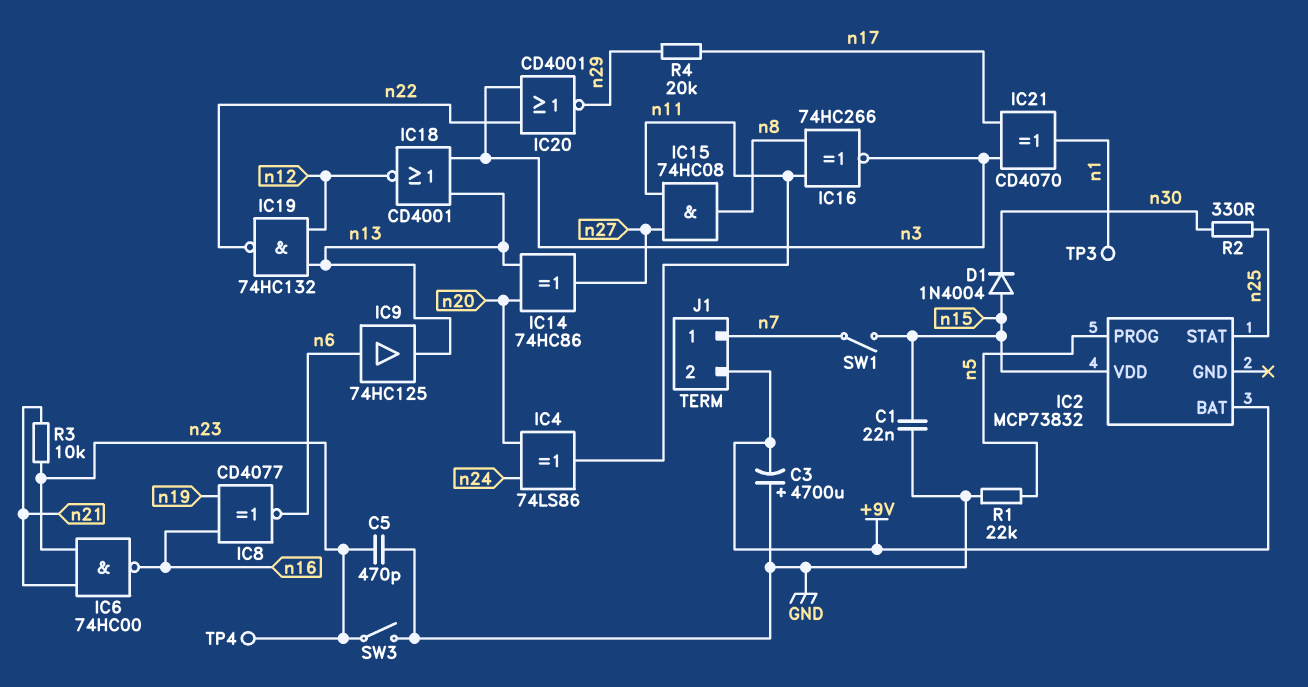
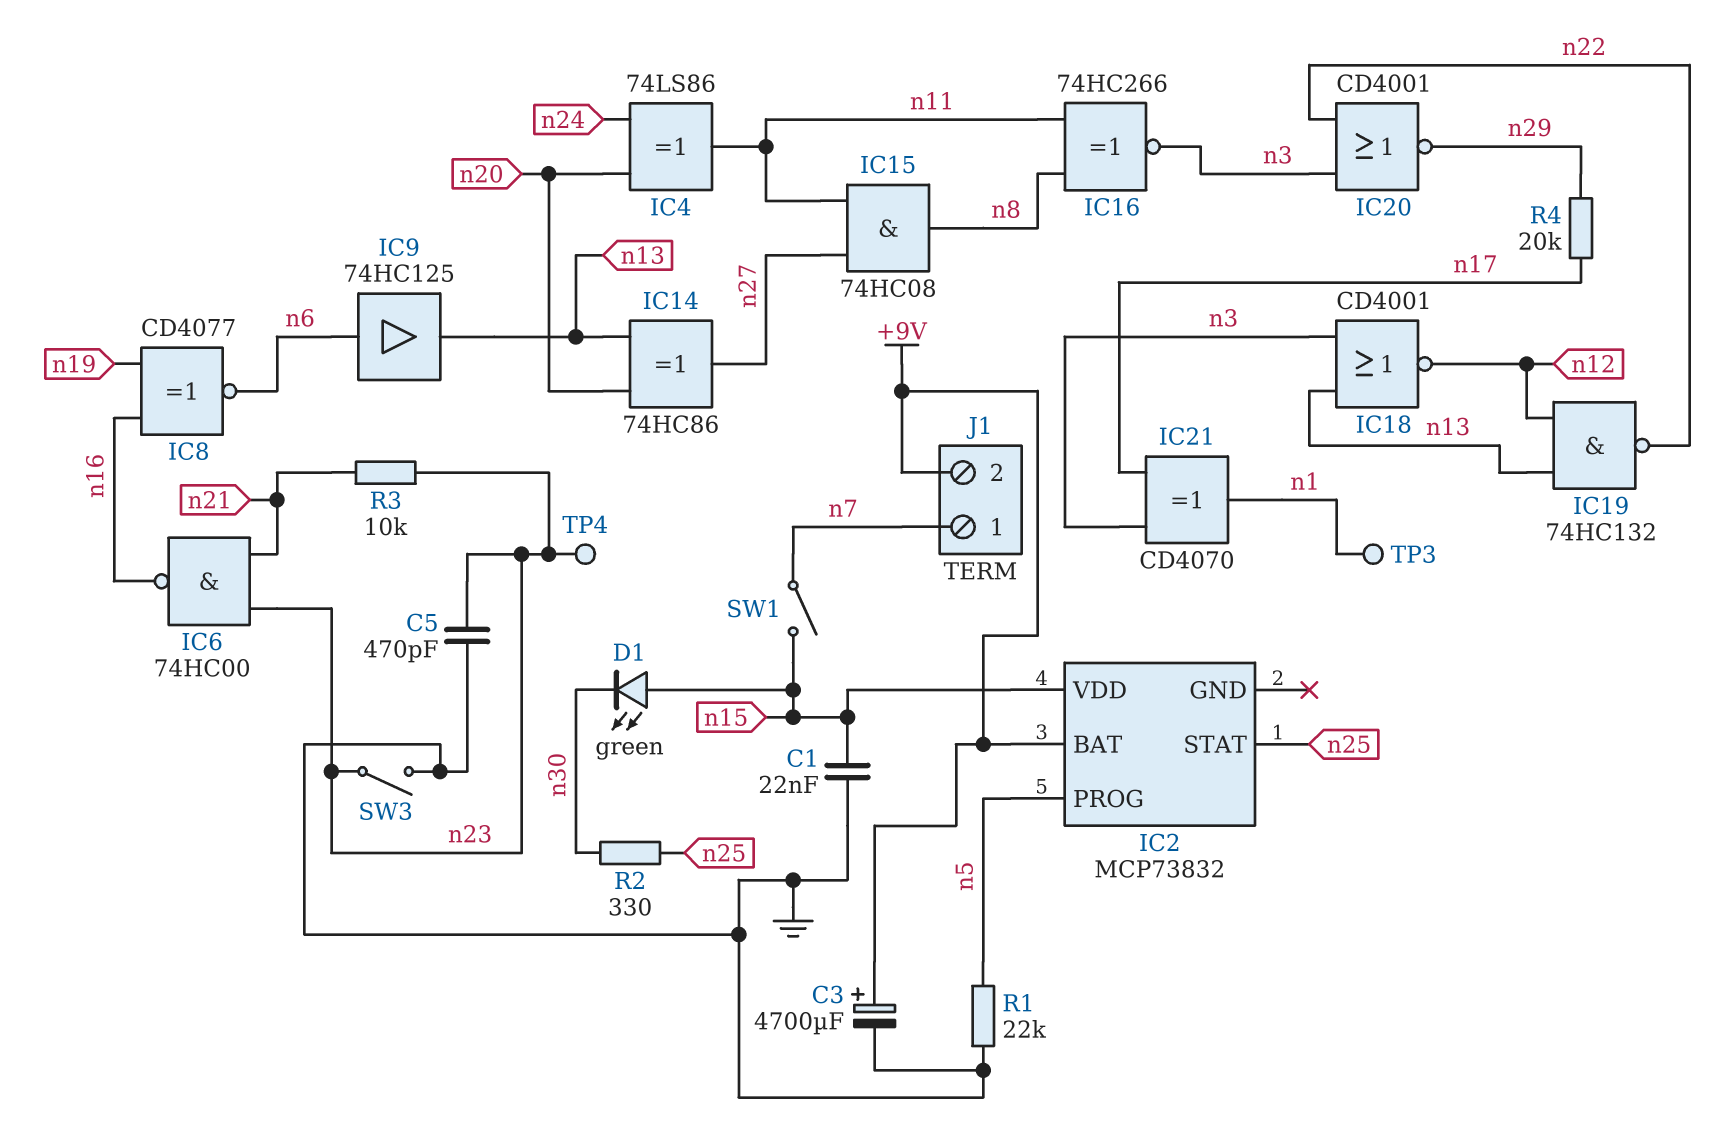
C3: 4700uF (plus GND, minus +9V) -> 4700uF (plus +9V, minus GND)
D1: diode 1N4004 (A n15, K n30) -> LED green (A n15, K n30)

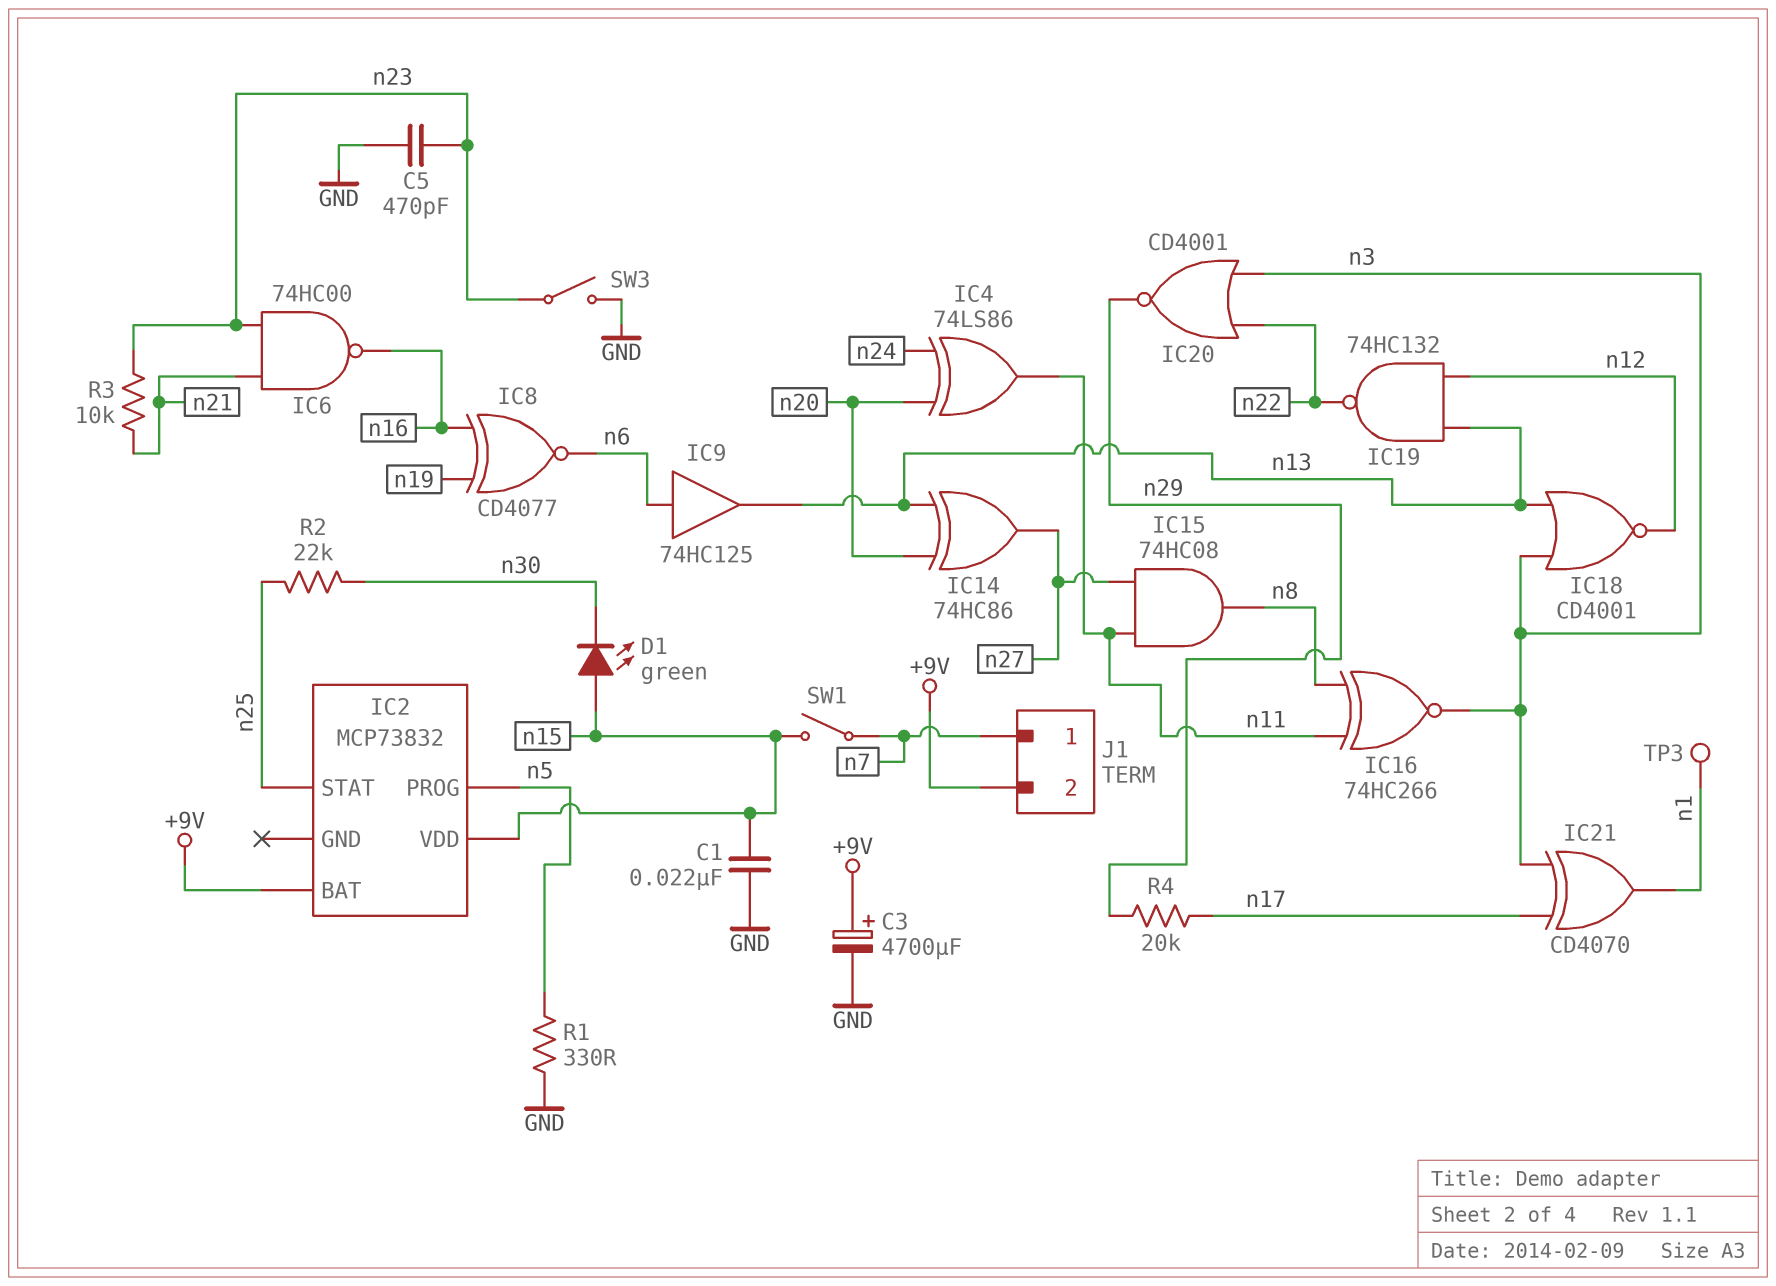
R1: 22k (GND, n5) -> 330 (GND, n5)
R2: 330 (n25, n30) -> 22k (n25, n30)
TP4: test point (n23) -> none

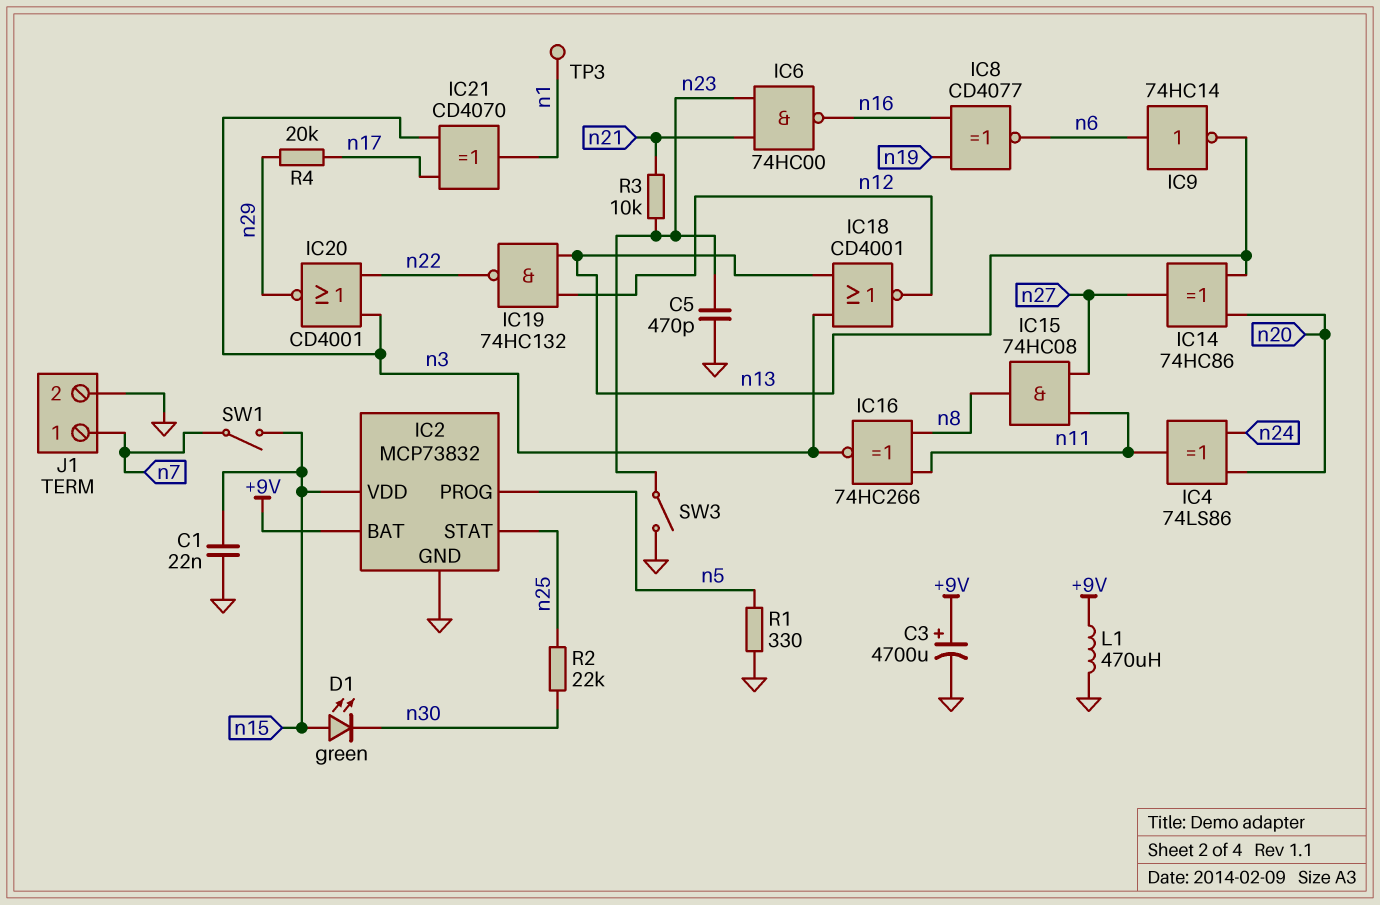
IC2 pin GND: none -> GND
IC9: buffer 74HC125 (in n6, out n13) -> NOT 74HC14 (in n6, out n13)
J1 pin 2: +9V -> GND
L1: none -> 470uH (+9V, GND)

